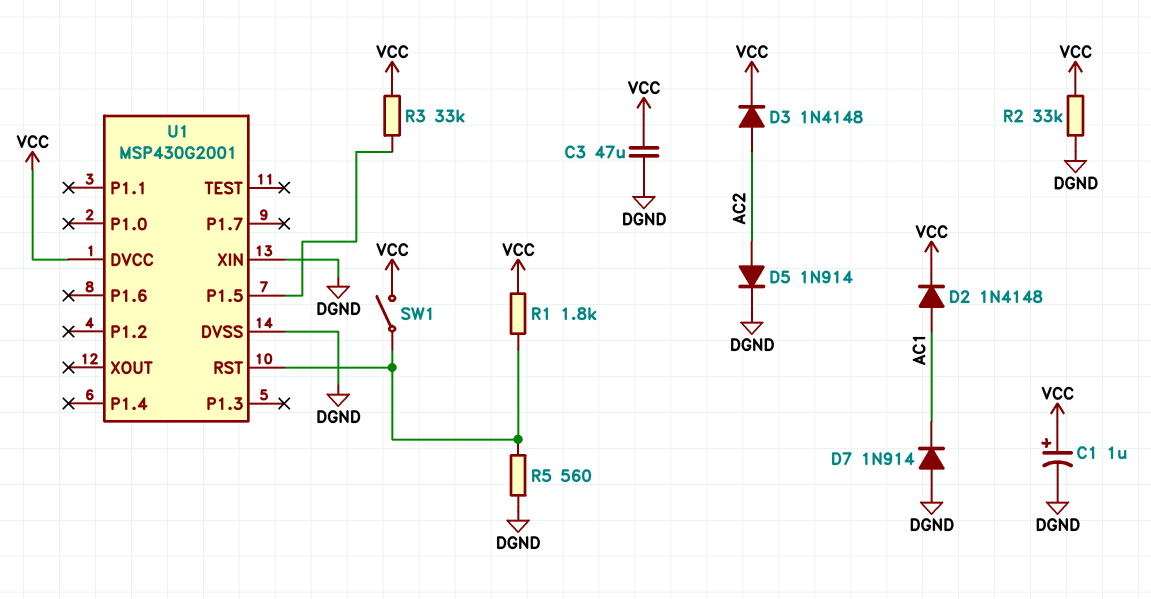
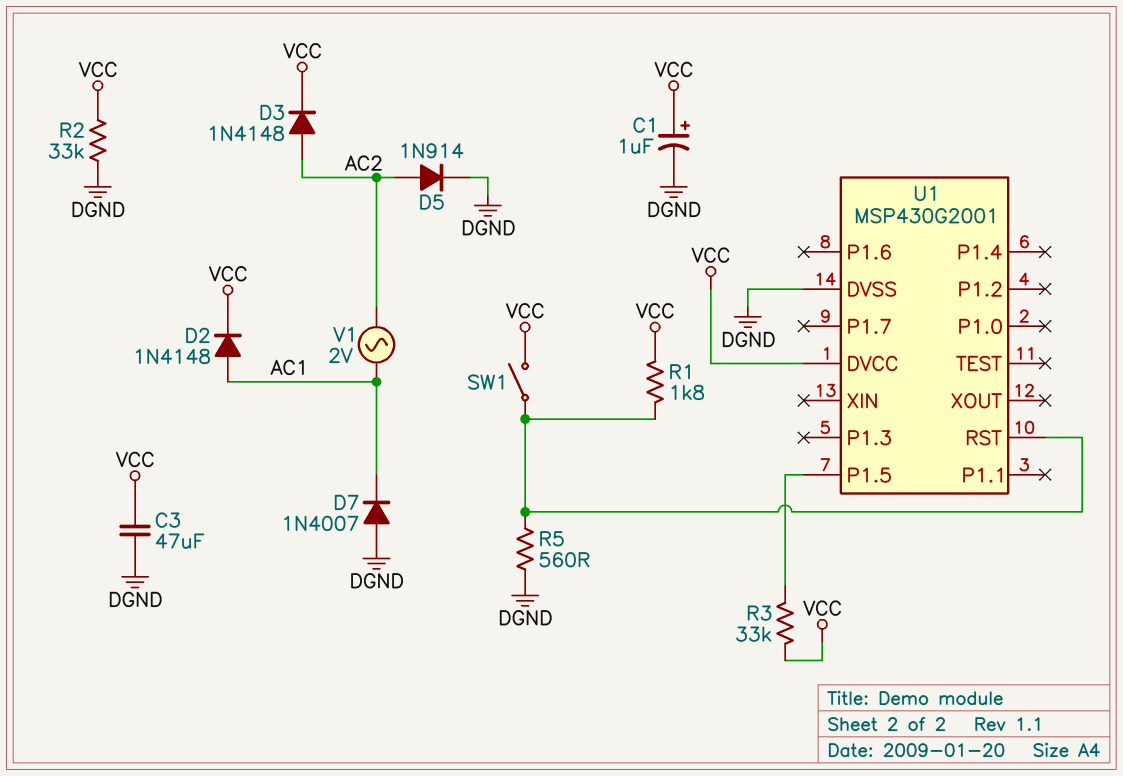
D7: diode 1N914 (A DGND, K AC1) -> diode 1N4007 (A DGND, K AC1)
U1 pin XIN: DGND -> none
V1: none -> AC 2V (AC1, AC2)

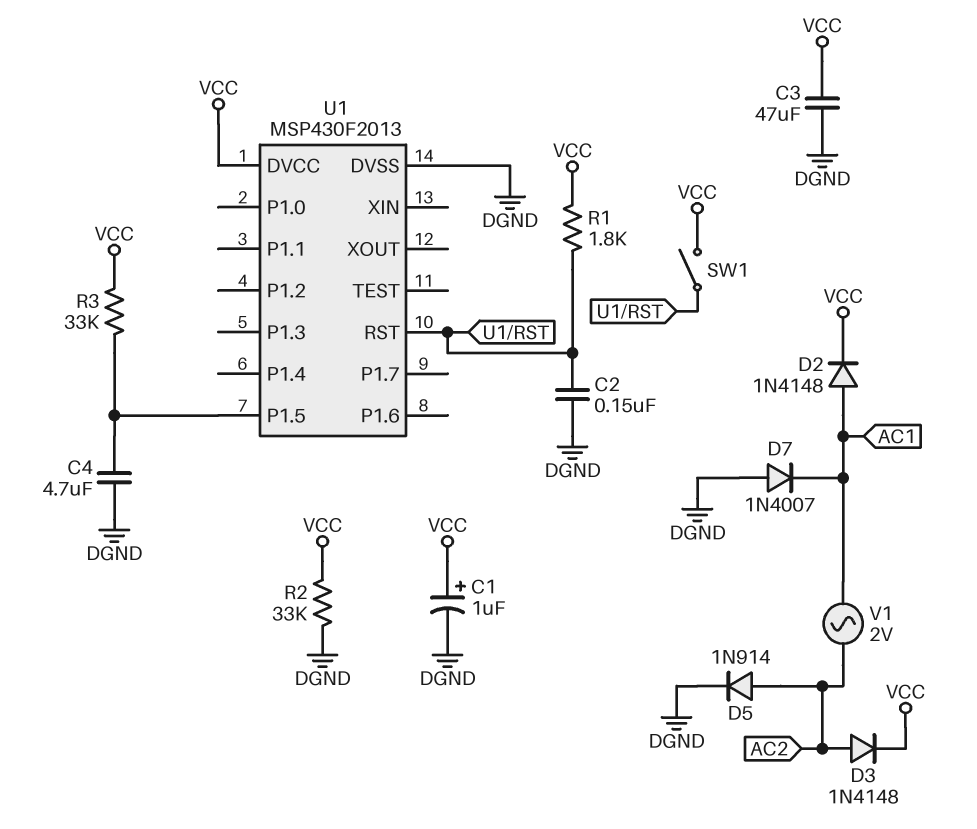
C2: none -> 150nF (DGND, U1/RST)
C4: none -> 4.7uF (DGND, U1/P1.5)
R5: 560 (DGND, U1/RST) -> none
U1: MSP430G2001 -> MSP430F2013

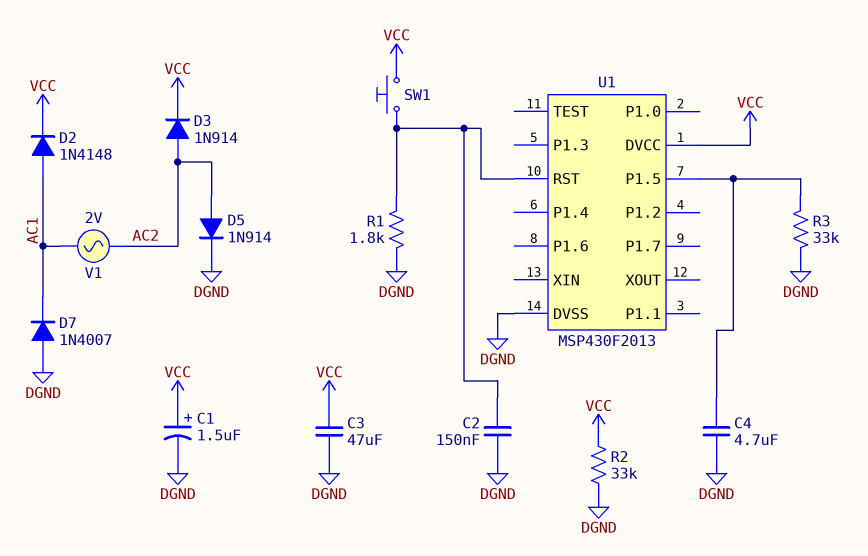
C1: 1uF (plus VCC, minus DGND) -> 1.5uF (plus VCC, minus DGND)
D3: diode 1N4148 (A AC2, K VCC) -> diode 1N914 (A AC2, K VCC)
R1: 1.8k (U1/RST, VCC) -> 1.8k (DGND, U1/RST)
R3: 33k (U1/P1.5, VCC) -> 33k (DGND, U1/P1.5)
SW1: switch (U1/RST, VCC) -> button (U1/RST, VCC)

